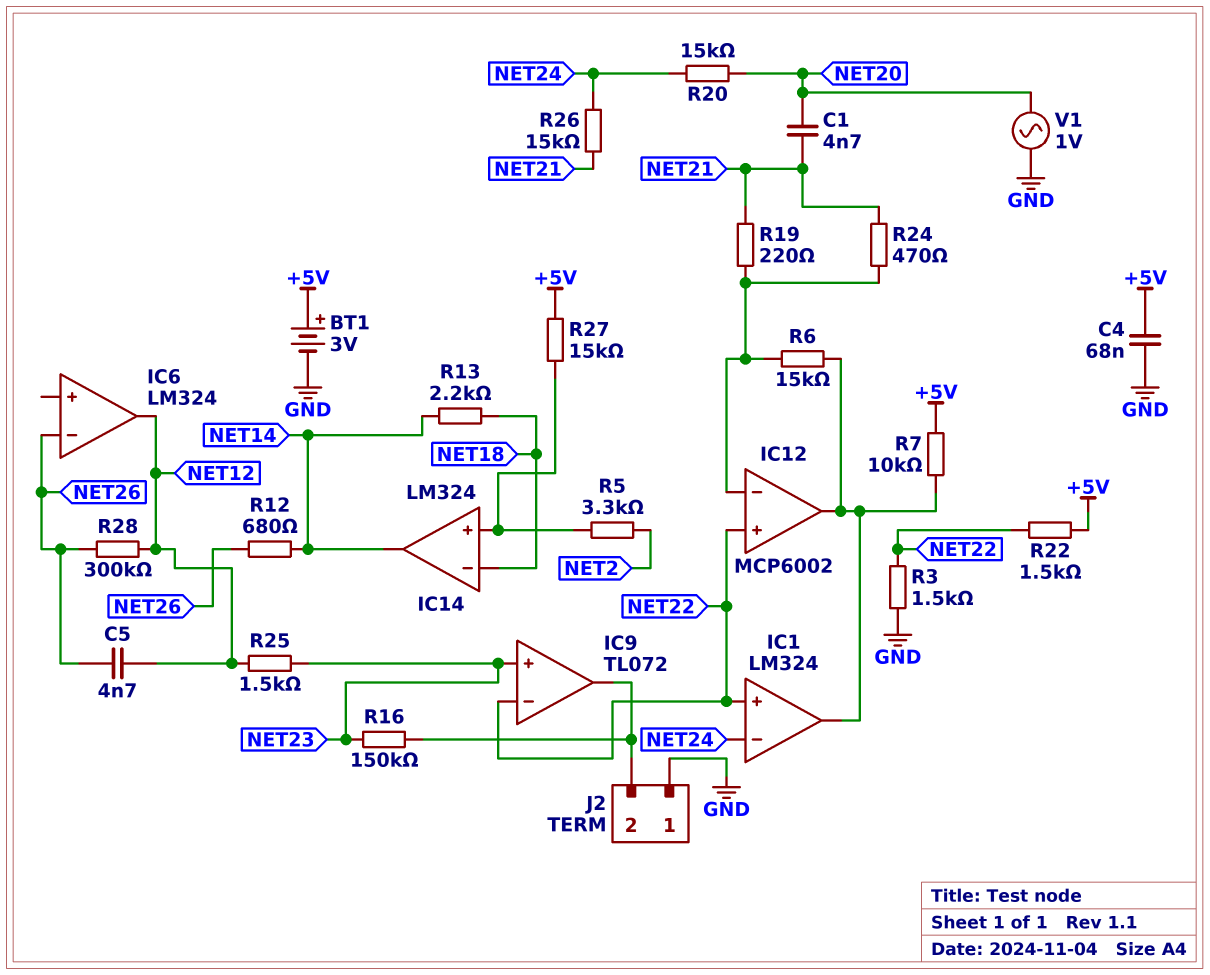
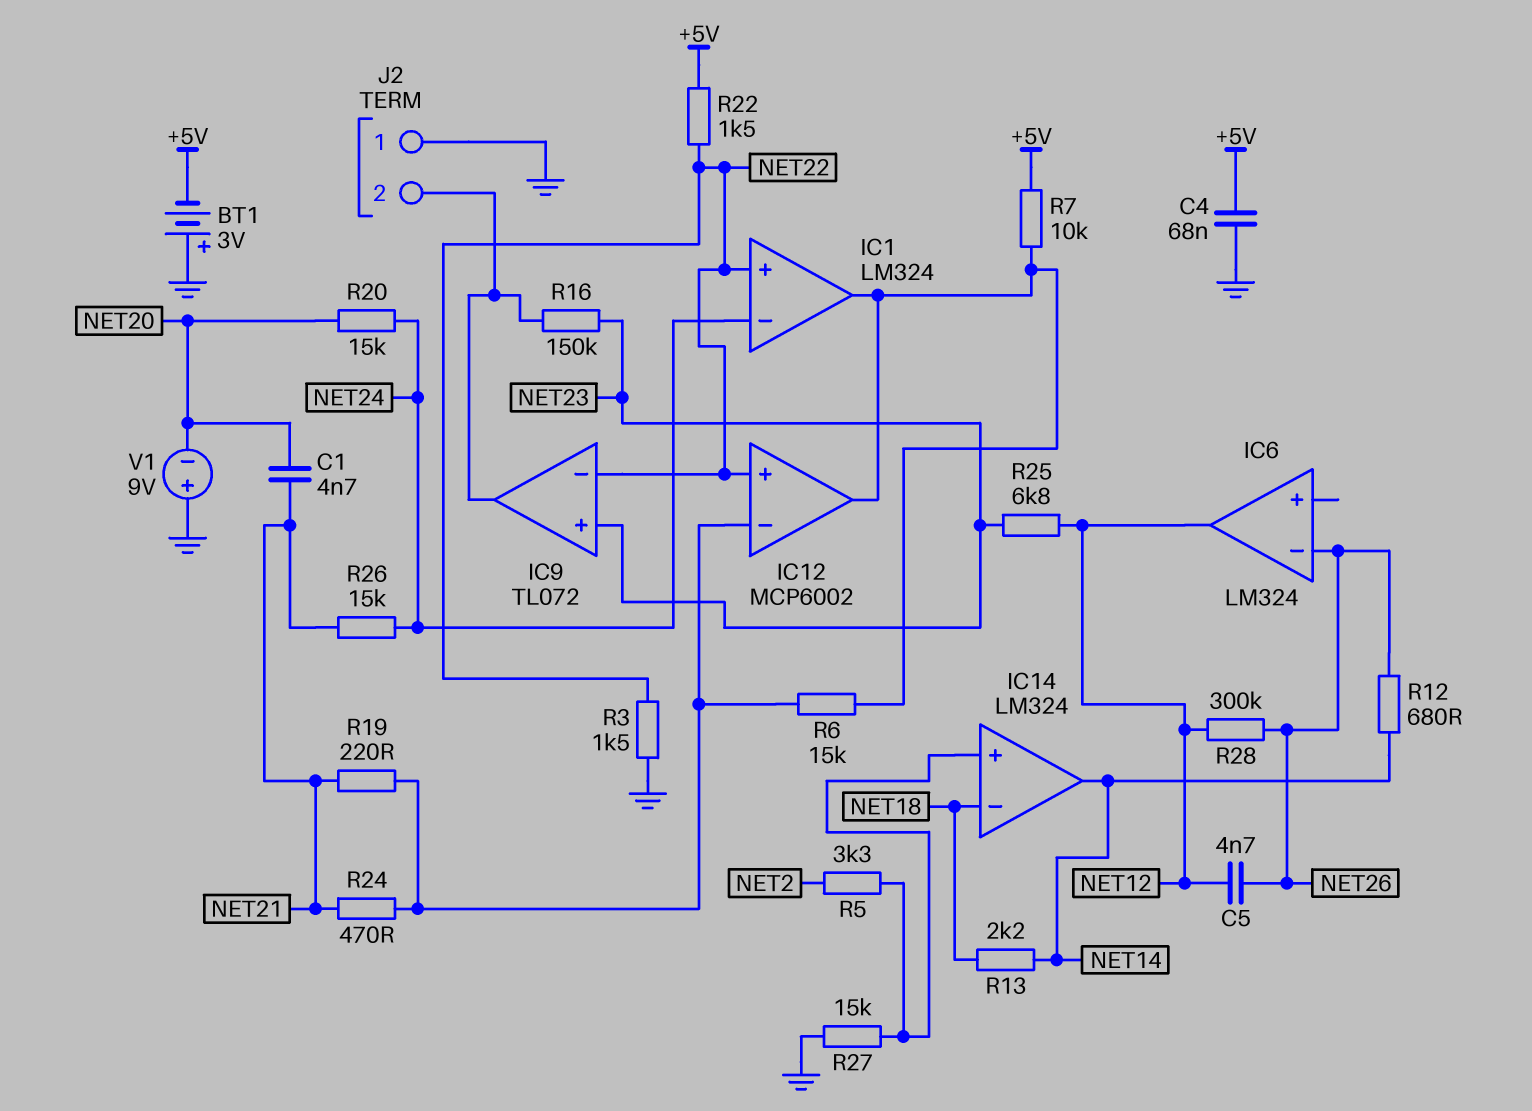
BT1: 3V (plus +5V, minus GND) -> 3V (plus GND, minus +5V)
R25: 1.5k (NET12, NET23) -> 6.8k (NET12, NET23)
R27: 15k (+5V, IC14/in+) -> 15k (GND, IC14/in+)
V1: AC 1V (GND, NET20) -> 9V (plus GND, minus NET20)

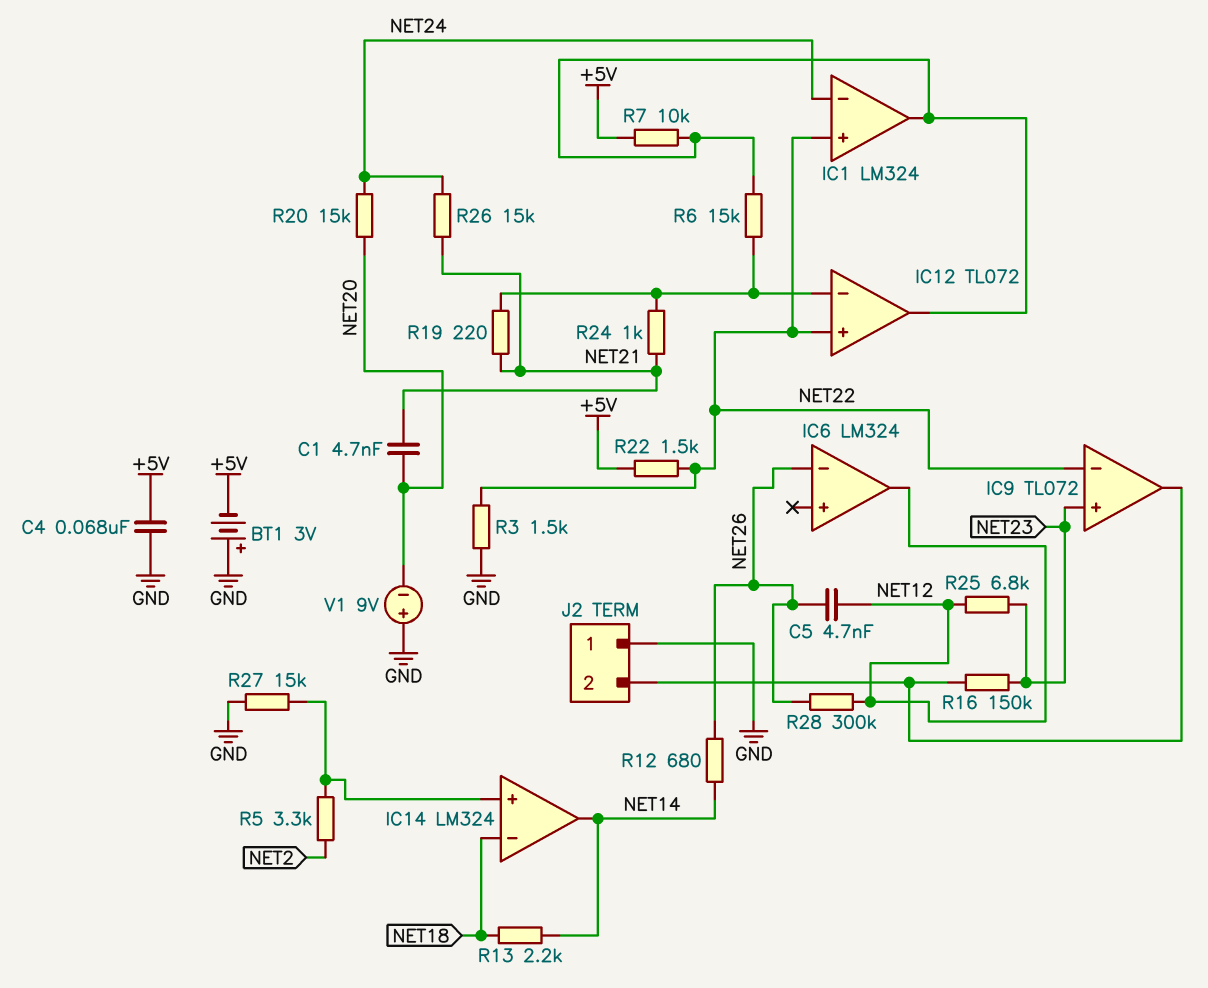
IC12: MCP6002 -> TL072
R24: 470 (IC12/in-, NET21) -> 1k (IC12/in-, NET21)

